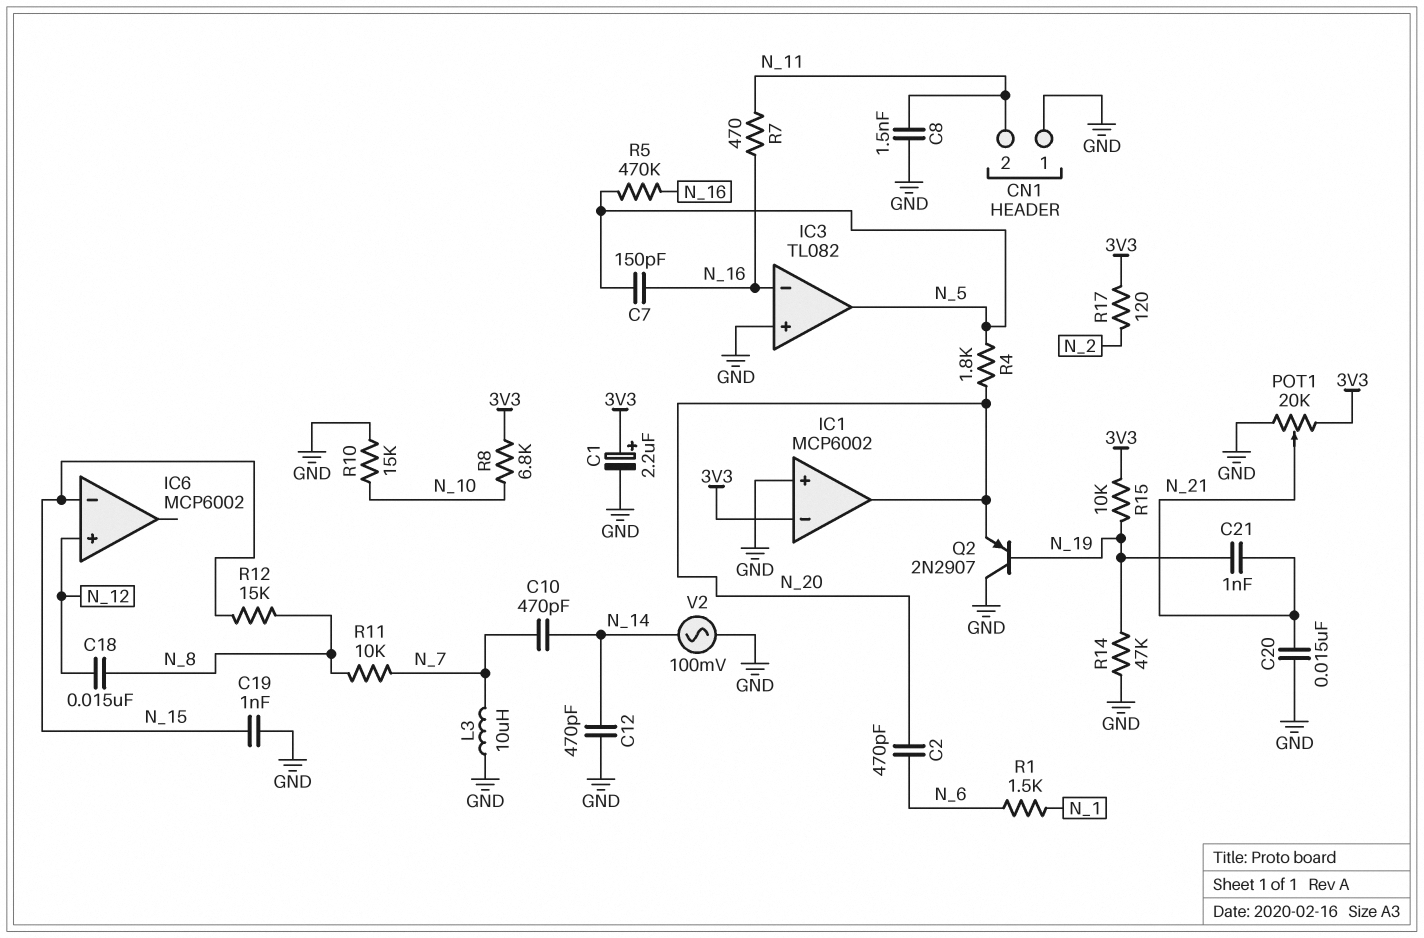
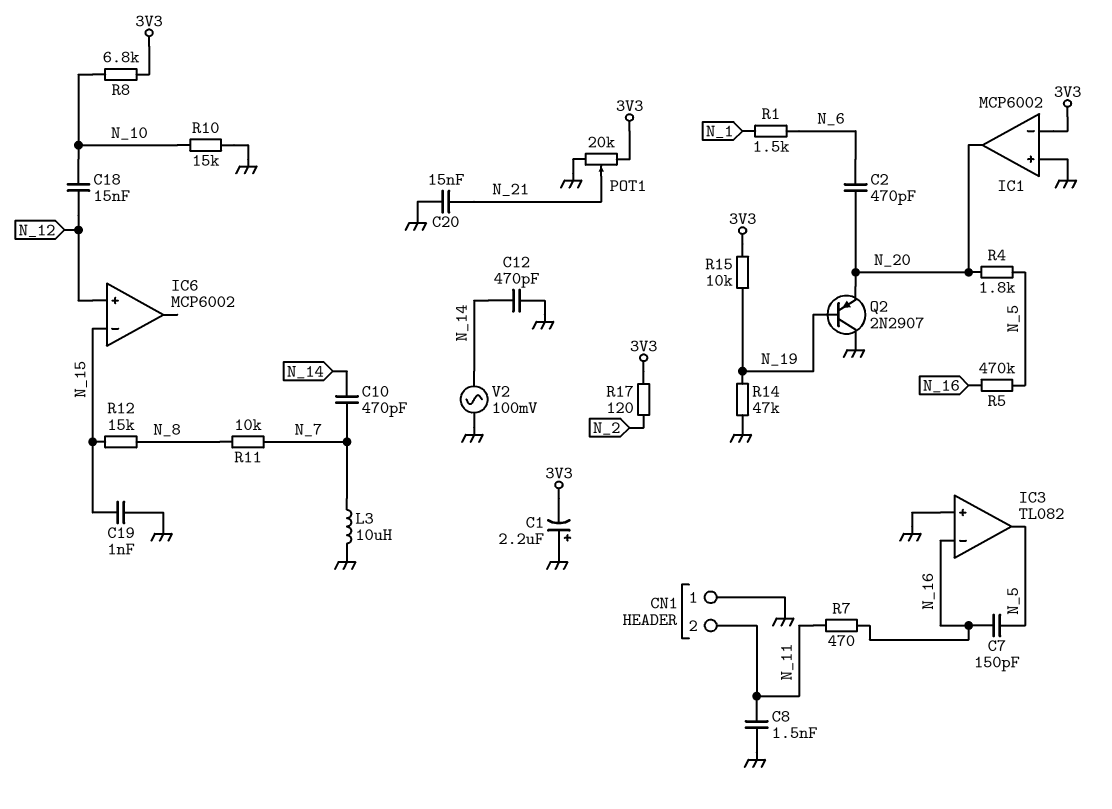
C1: 2.2uF (plus 3V3, minus GND) -> 2.2uF (plus GND, minus 3V3)
C18: 15nF (N_8, N_12) -> 15nF (N_10, N_12)
C21: 1nF (N_19, N_21) -> none

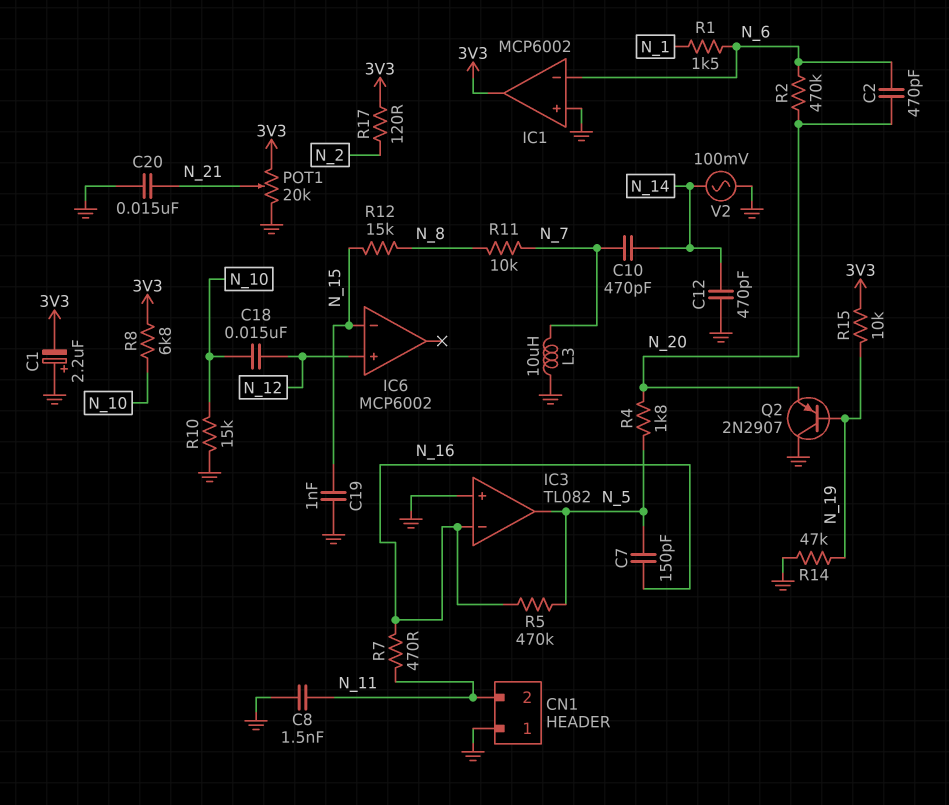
IC1 pin in-: 3V3 -> N_6
IC1 pin out: N_20 -> 3V3
R2: none -> 470k (N_6, N_20)

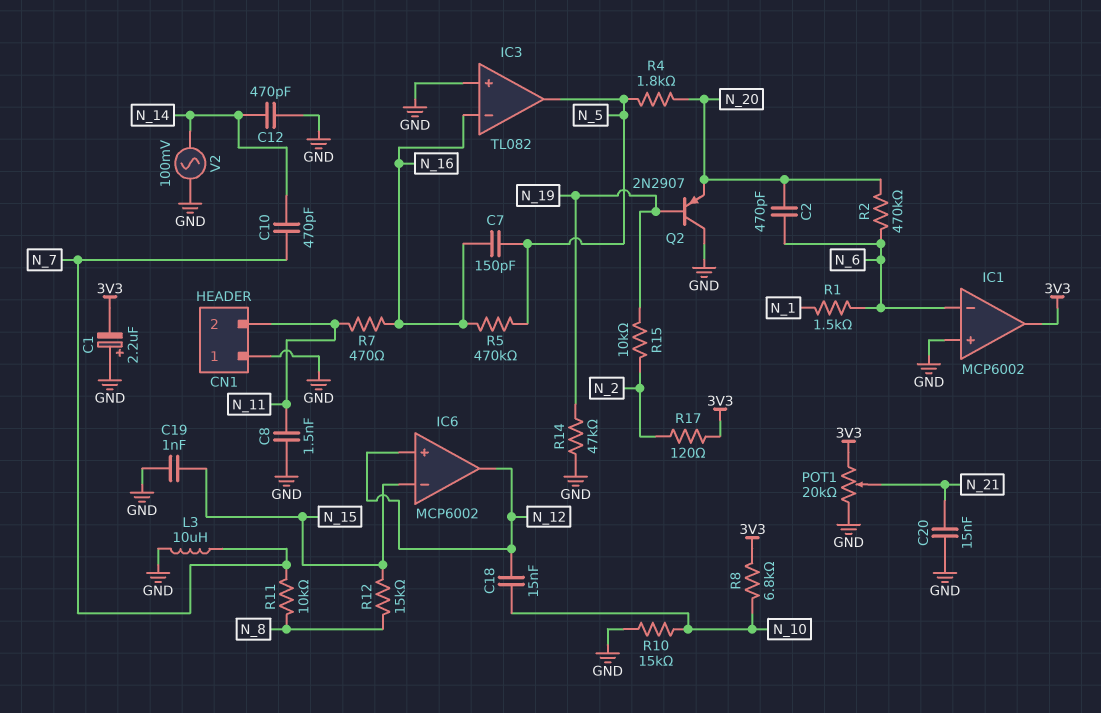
IC6 pin out: none -> N_12
R15: 10k (3V3, N_19) -> 10k (N_2, N_19)

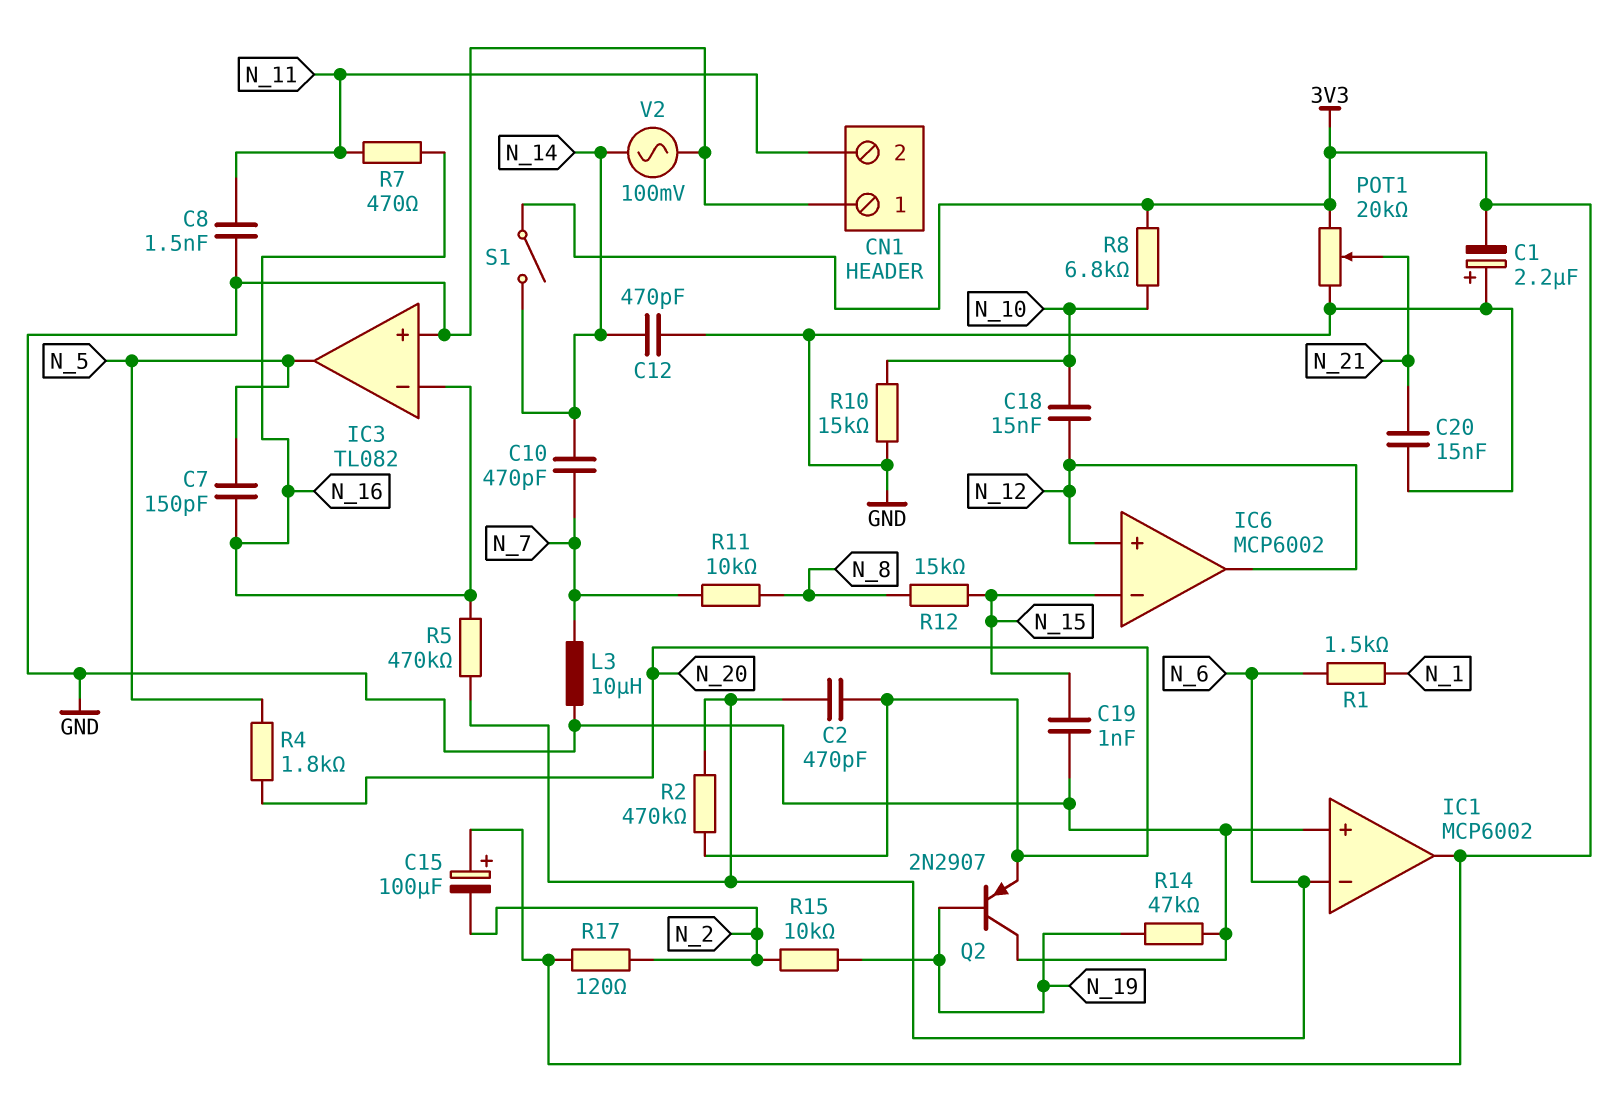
C15: none -> 100uF (plus 3V3, minus N_2)
R5: 470k (N_5, N_16) -> 470k (N_6, N_16)
S1: none -> switch (3V3, N_14)

